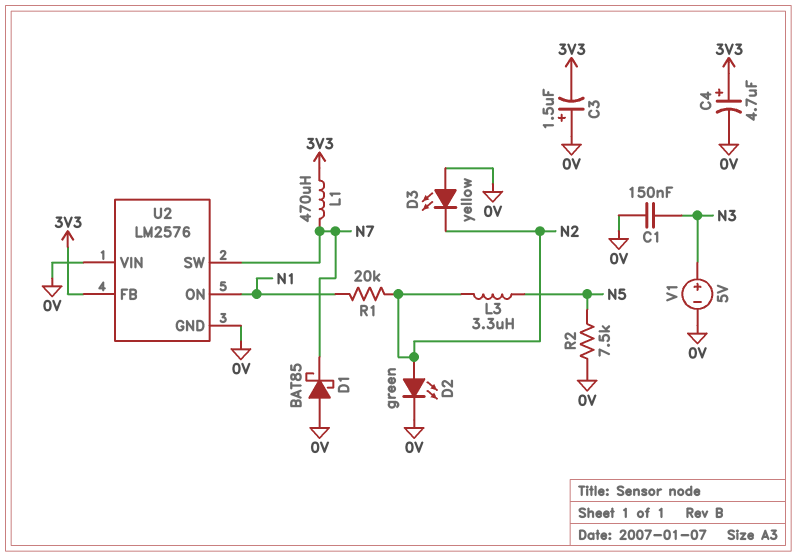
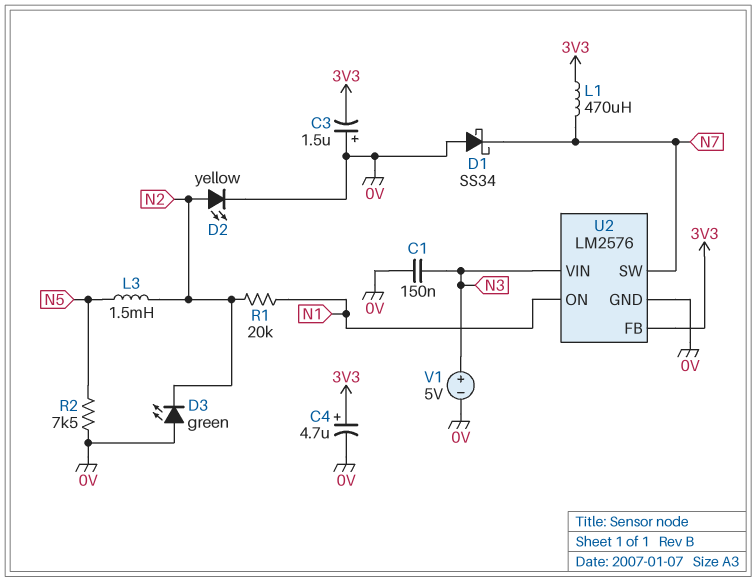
D1: schottky BAT85 (A 0V, K N7) -> schottky SS34 (A 0V, K N7)
D2: LED green (A N2, K 0V) -> LED yellow (A N2, K 0V)
D3: LED yellow (A 0V, K N2) -> LED green (A 0V, K N2)
L3: 3.3uH (N2, N5) -> 1.5mH (N2, N5)
U2 pin VIN: 0V -> N3

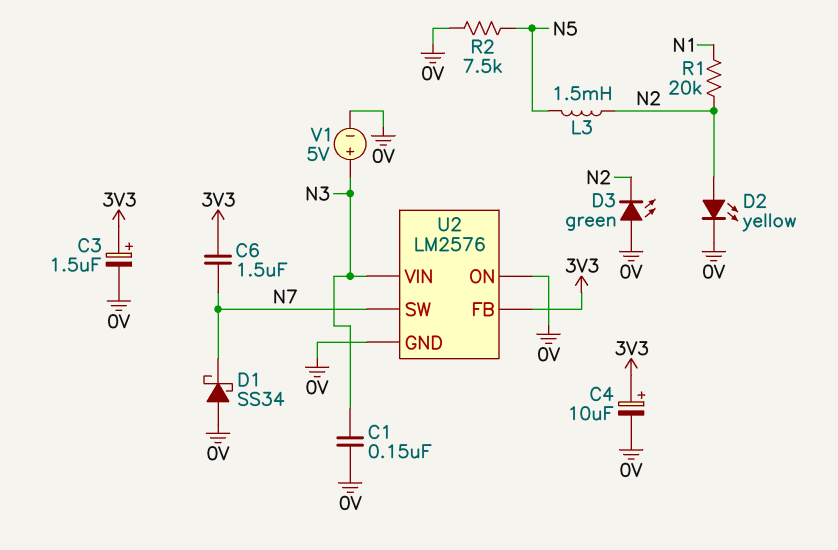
C3: 1.5uF (plus 0V, minus 3V3) -> 1.5uF (plus 3V3, minus 0V)
C4: 4.7uF (plus 3V3, minus 0V) -> 10uF (plus 3V3, minus 0V)
C6: none -> 1.5uF (3V3, N7)
L1: 470uH (3V3, N7) -> none
U2 pin ON: N1 -> 0V

